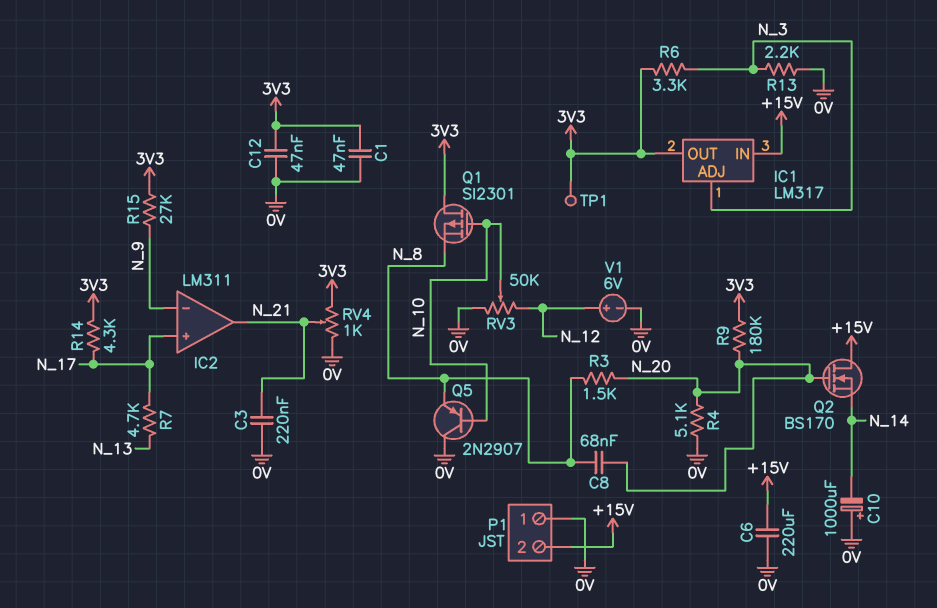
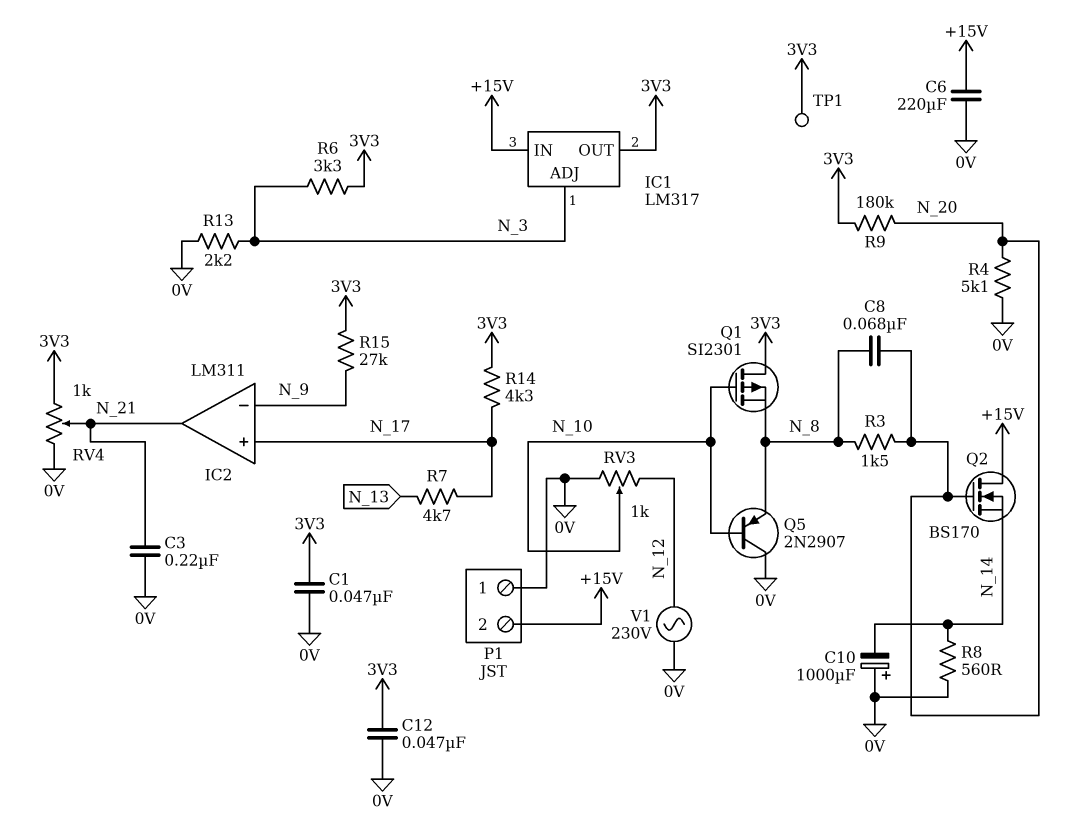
R8: none -> 560 (0V, N_14)
RV3: 50k (0V, N_12, wiper N_10) -> 1k (0V, N_12, wiper N_10)
V1: 6V (plus N_12, minus 0V) -> AC 230V (0V, N_12)

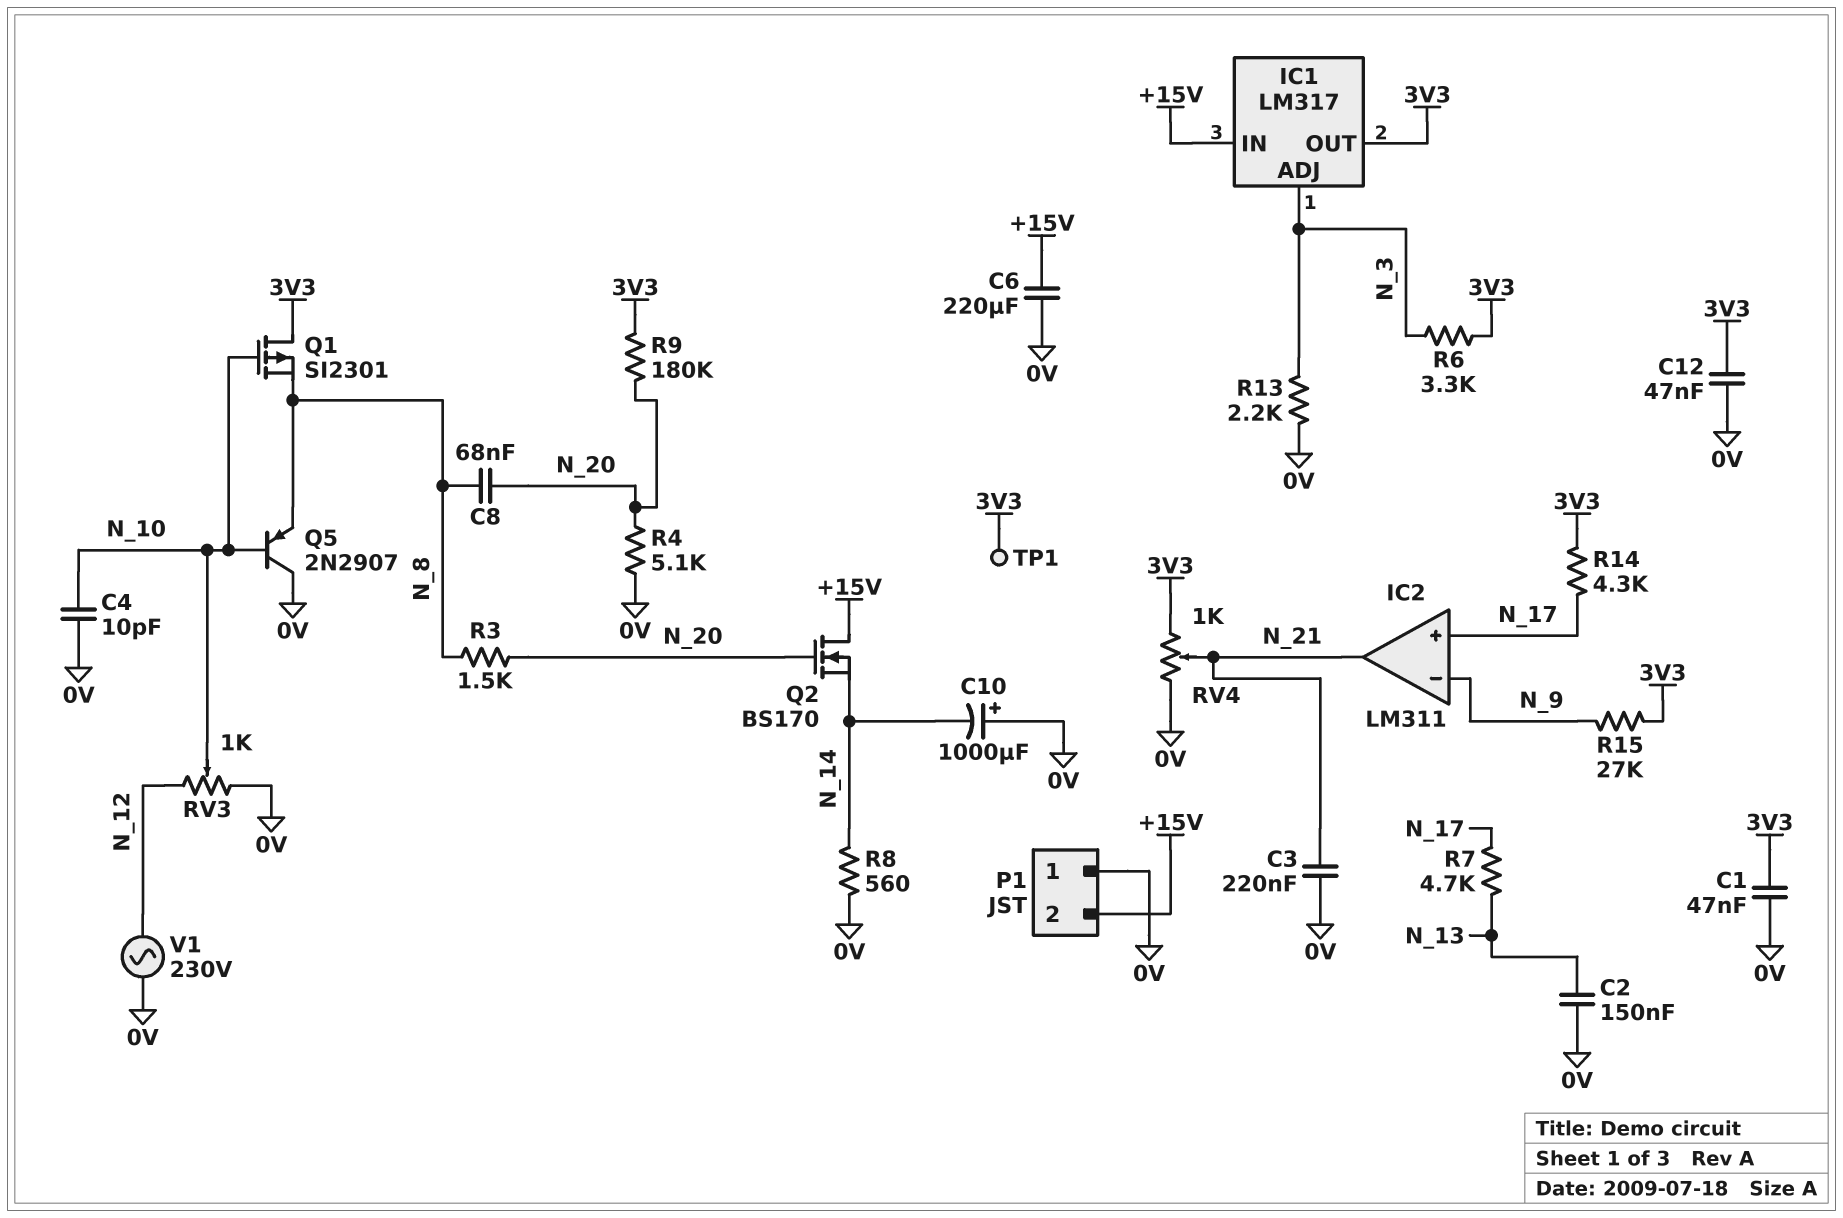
C2: none -> 150nF (0V, N_13)
C4: none -> 10pF (0V, N_10)

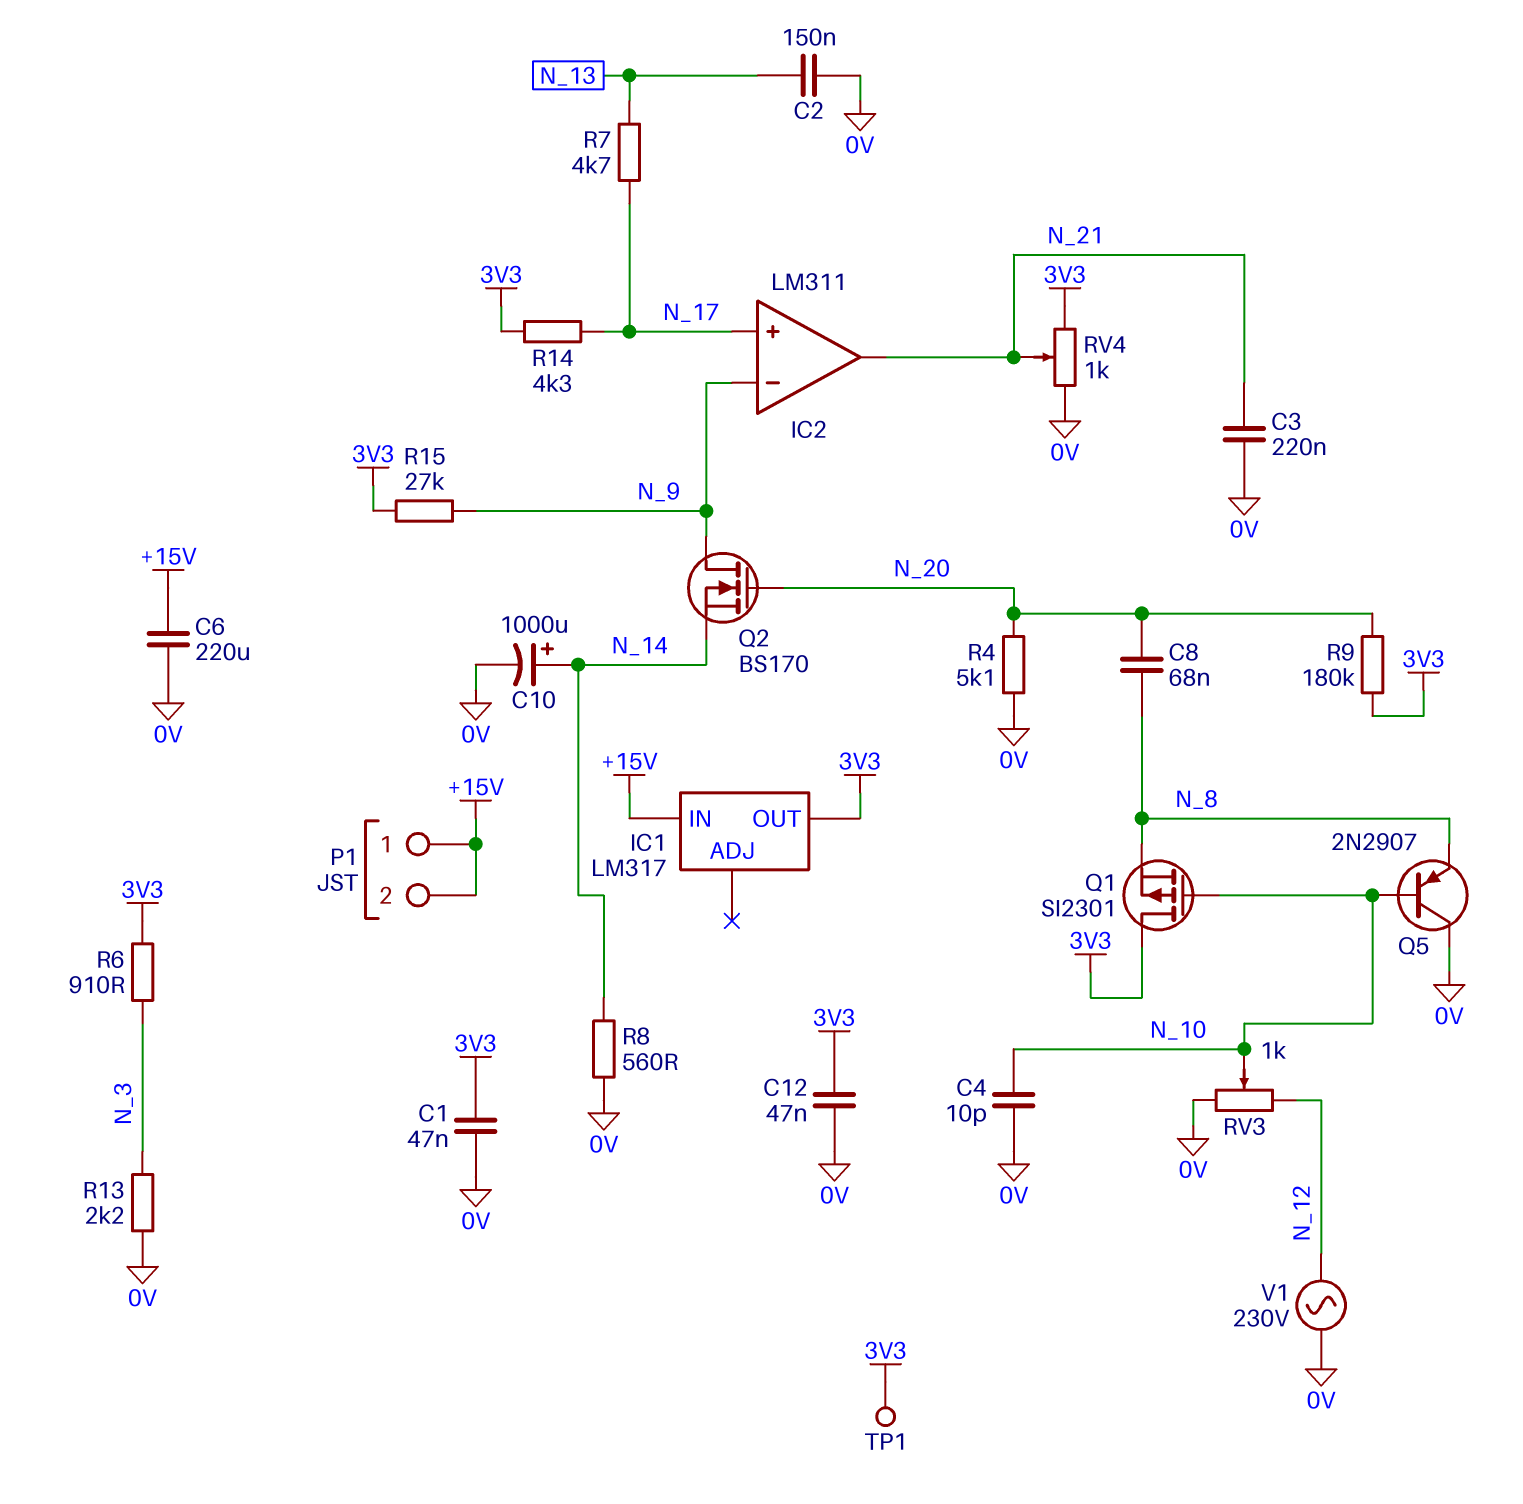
C10: 1000uF (plus 0V, minus N_14) -> 1000uF (plus N_14, minus 0V)
IC1 pin ADJ: N_3 -> none
P1 pin 1: 0V -> +15V
Q2: NMOS BS170 (G N_20, D +15V, S N_14) -> NMOS BS170 (G N_20, D N_9, S N_14)
R3: 1.5k (N_8, N_20) -> none
R6: 3.3k (3V3, N_3) -> 910 (3V3, N_3)

